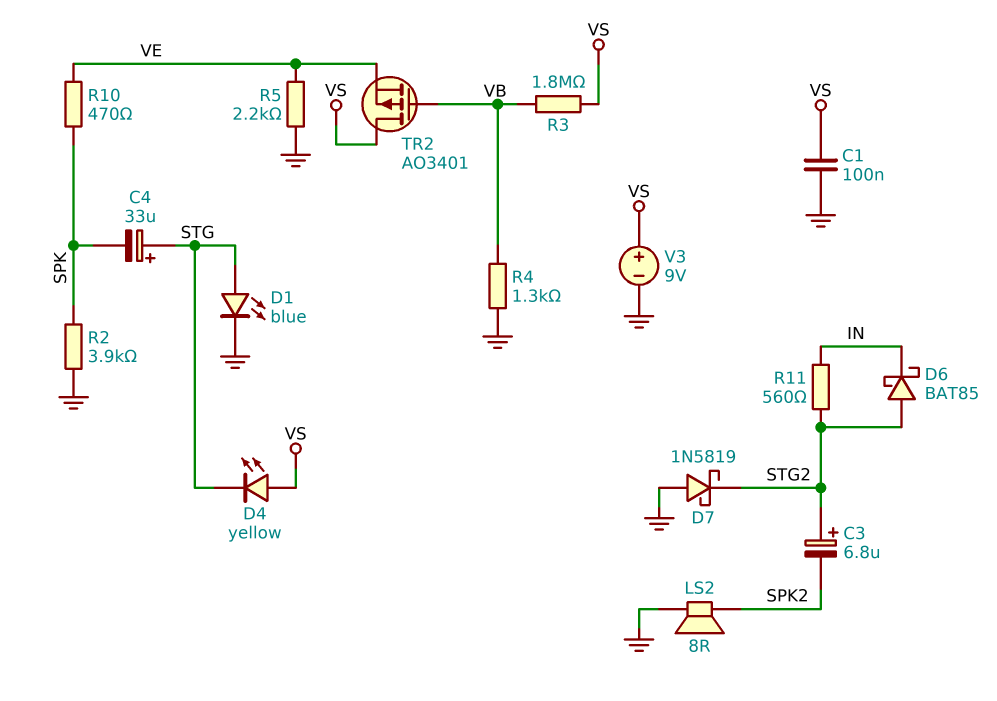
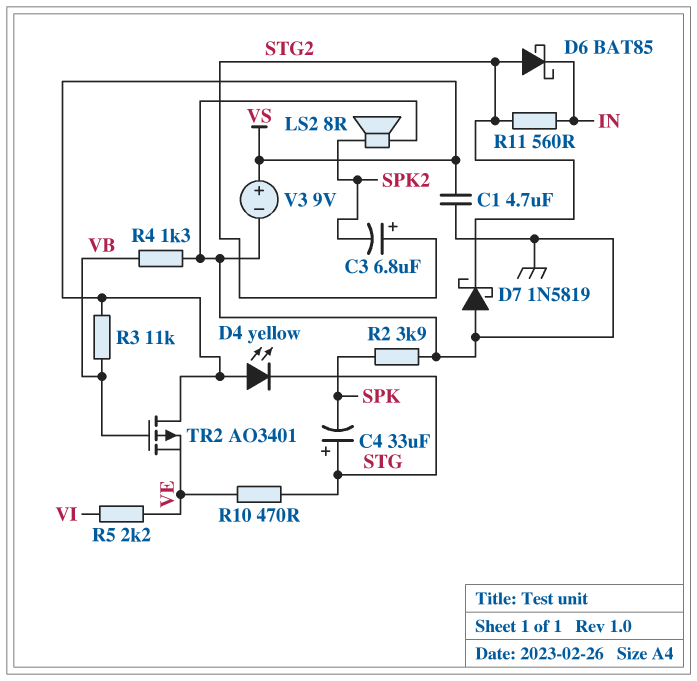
C1: 100nF (GND, VS) -> 4.7uF (GND, VS)
D1: LED blue (A STG, K GND) -> none
R3: 1.8M (VB, VS) -> 11k (VB, VS)
R5: 2.2k (GND, VE) -> 2.2k (VE, VI)
R10: 470 (SPK, VE) -> 470 (STG, VE)

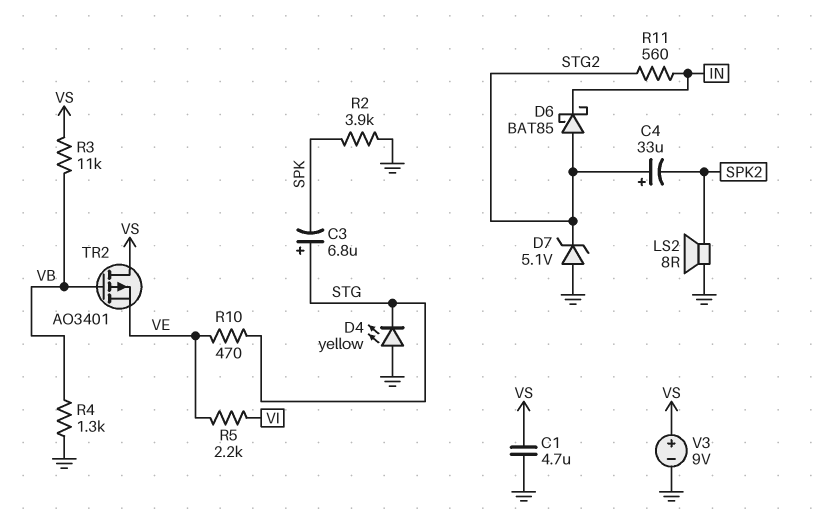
C3: 6.8uF (plus STG2, minus SPK2) -> 6.8uF (plus STG, minus SPK)
C4: 33uF (plus STG, minus SPK) -> 33uF (plus STG2, minus SPK2)
D4: LED yellow (A VS, K STG) -> LED yellow (A GND, K STG)
D7: schottky 1N5819 (A GND, K STG2) -> zener 5.1V (A GND, K STG2)

